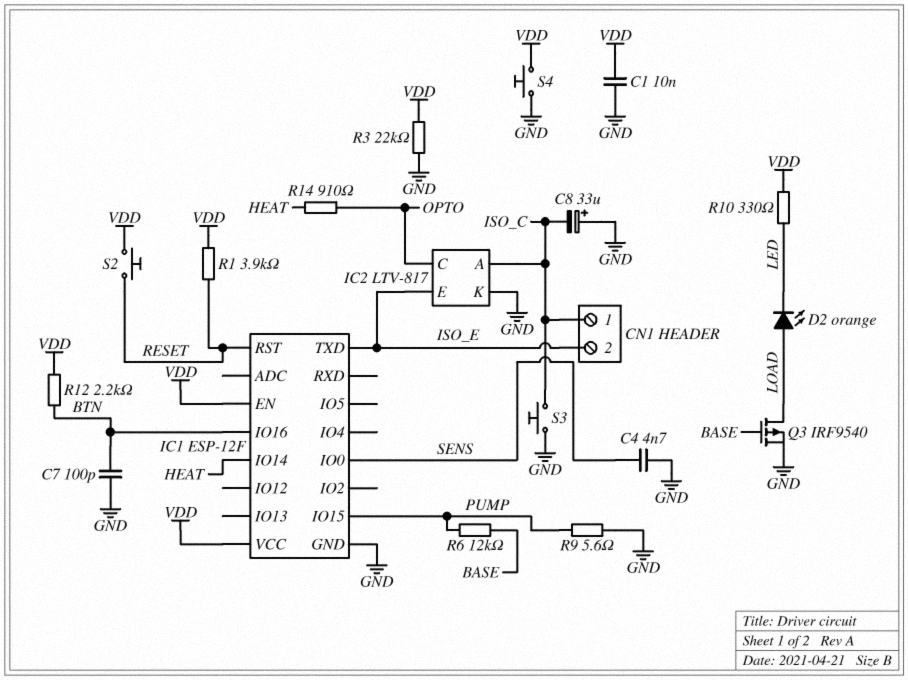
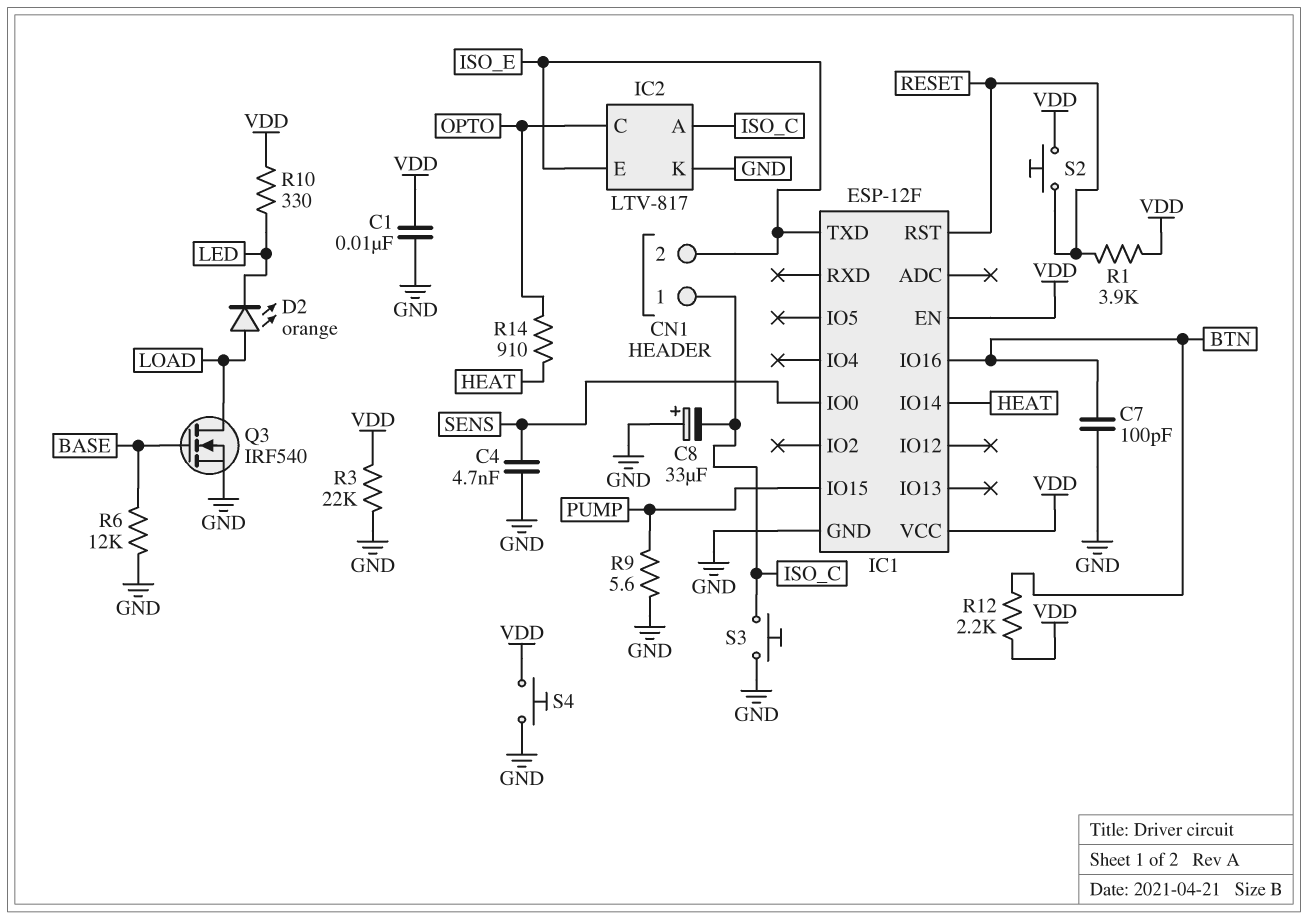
Q3: PMOS IRF9540 (G BASE, D LOAD, S GND) -> NMOS IRF540 (G BASE, D LOAD, S GND)
R6: 12k (BASE, PUMP) -> 12k (BASE, GND)

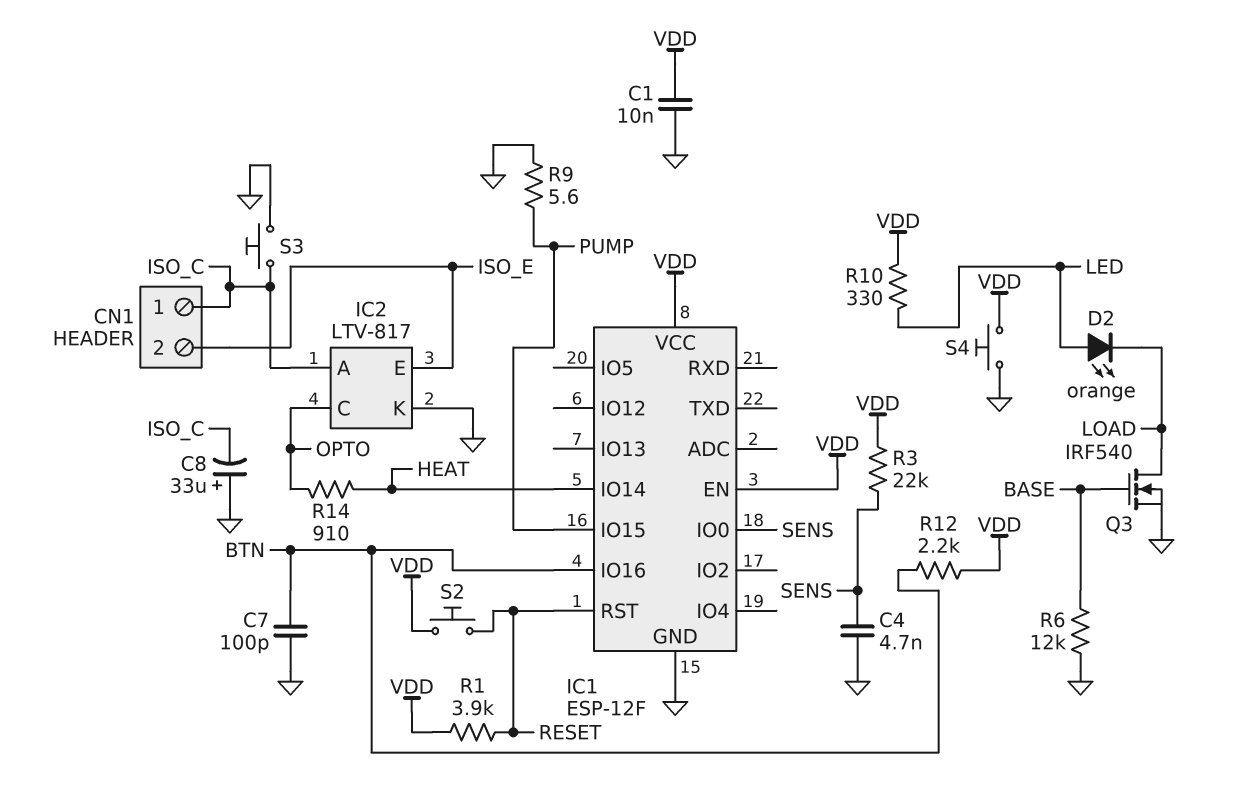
D2: LED orange (A LOAD, K LED) -> LED orange (A LED, K LOAD)
IC1 pin TXD: ISO_E -> none
R3: 22k (GND, VDD) -> 22k (SENS, VDD)

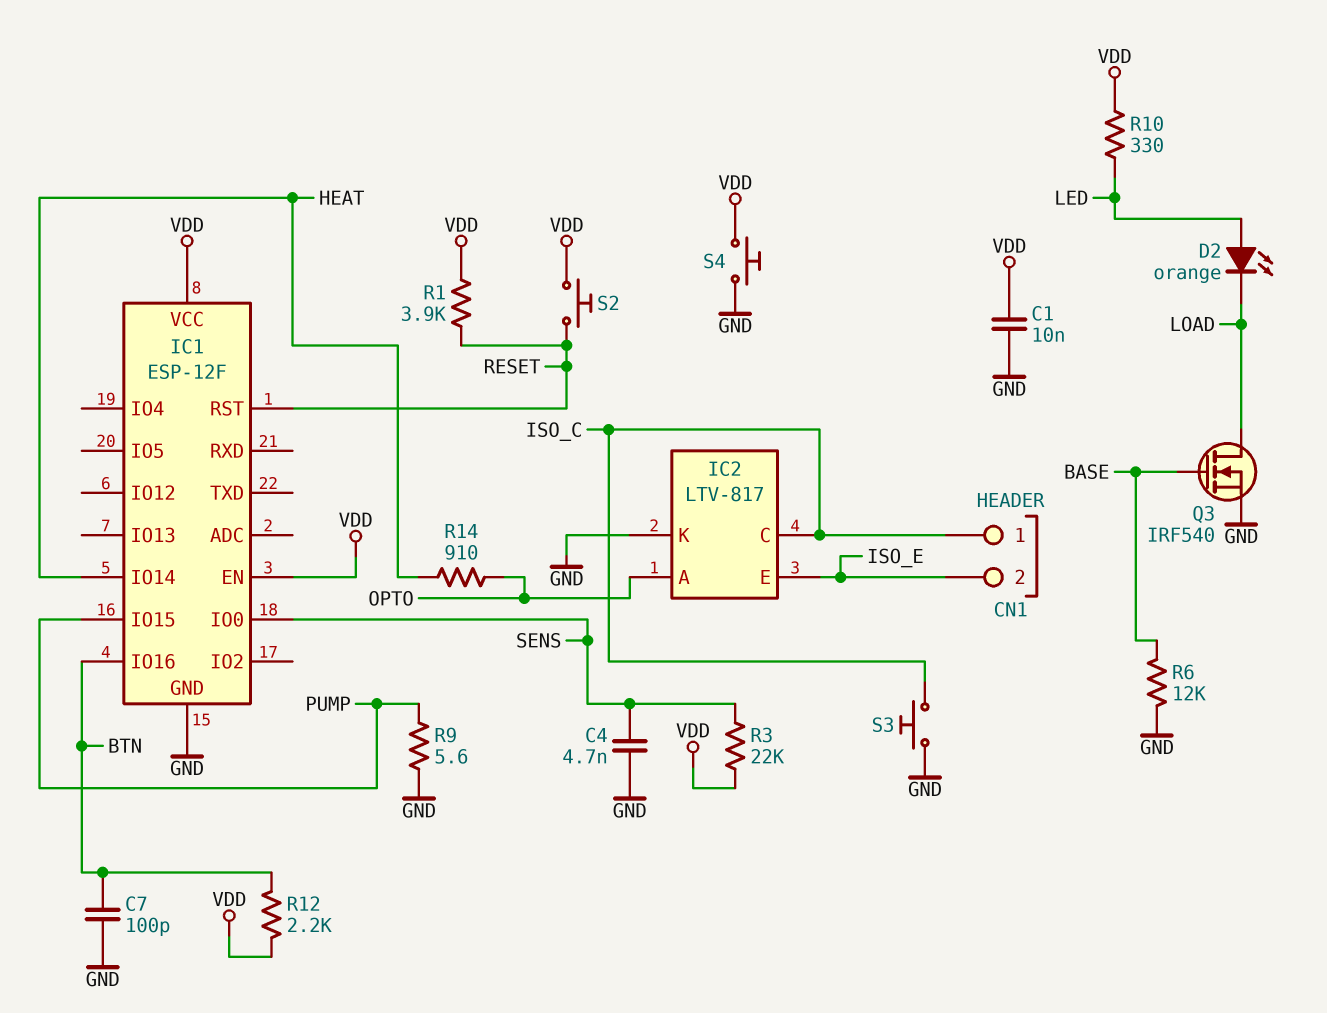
C8: 33uF (plus GND, minus ISO_C) -> none
IC2 pin A: ISO_C -> OPTO
IC2 pin C: OPTO -> ISO_C

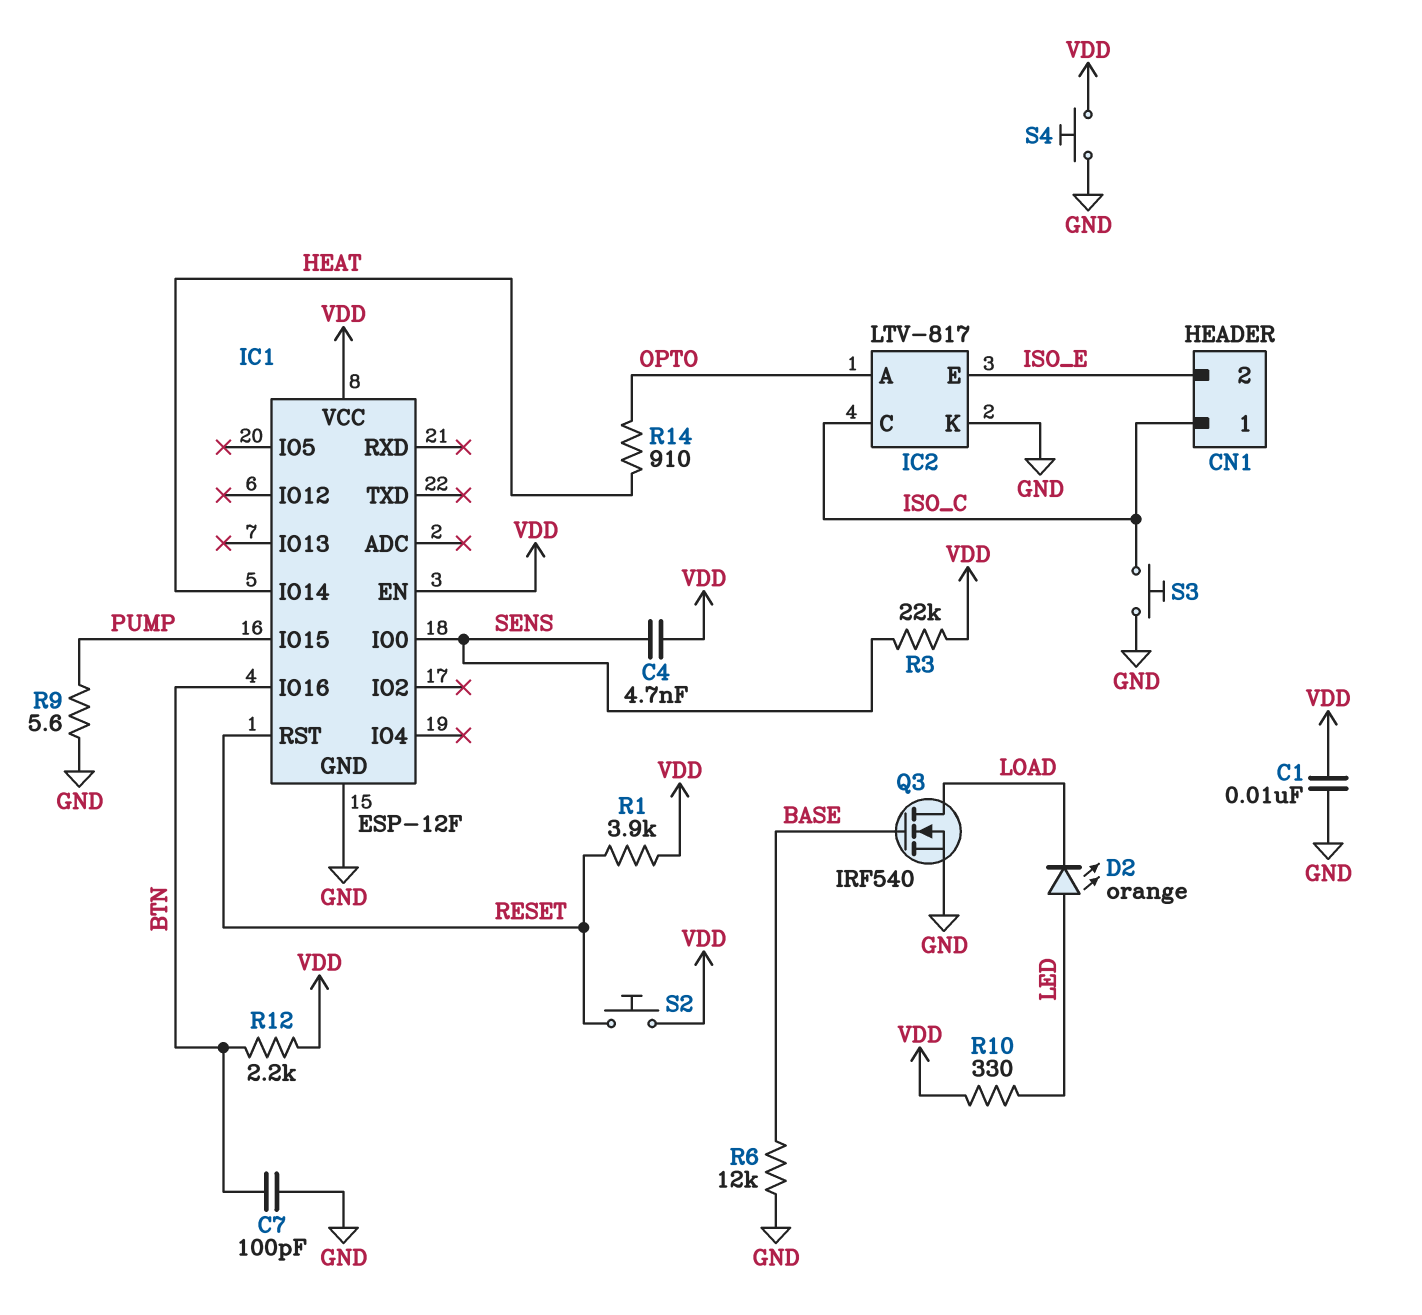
C4: 4.7nF (GND, SENS) -> 4.7nF (SENS, VDD)

